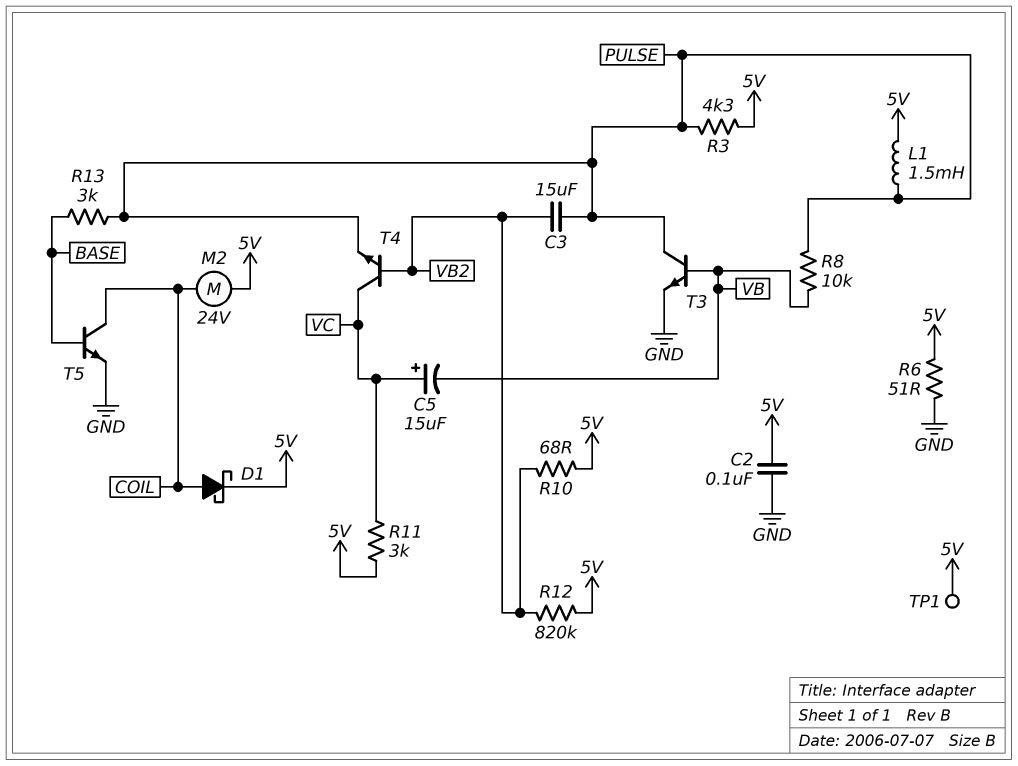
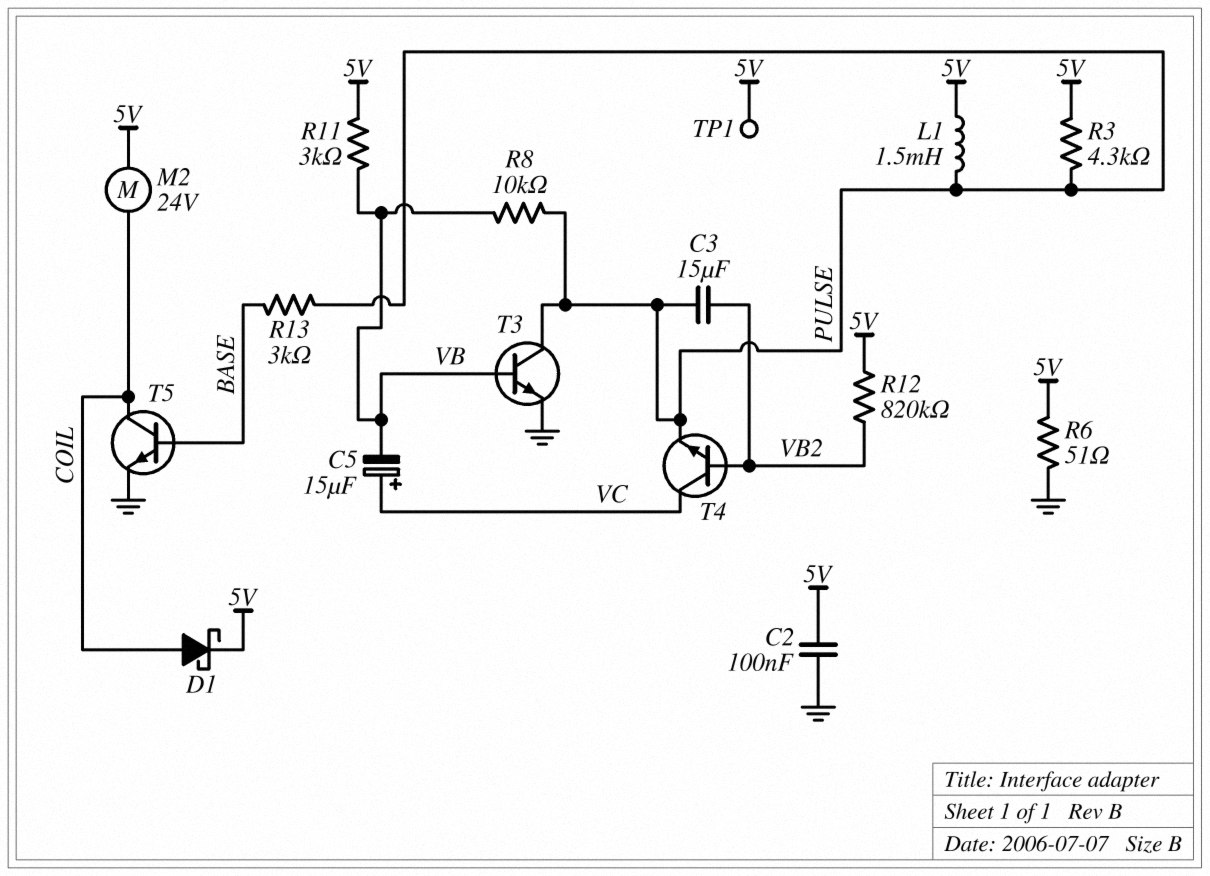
R10: 68 (5V, VB2) -> none
R11: 3k (5V, VC) -> 3k (5V, VB)

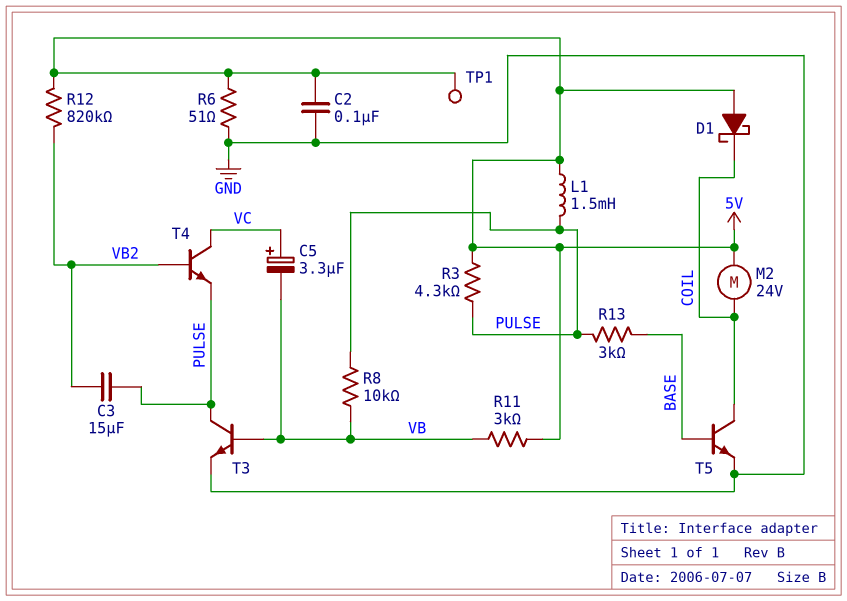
C5: 15uF (plus VC, minus VB) -> 3.3uF (plus VC, minus VB)
D1: schottky (A COIL, K 5V) -> schottky (A 5V, K COIL)

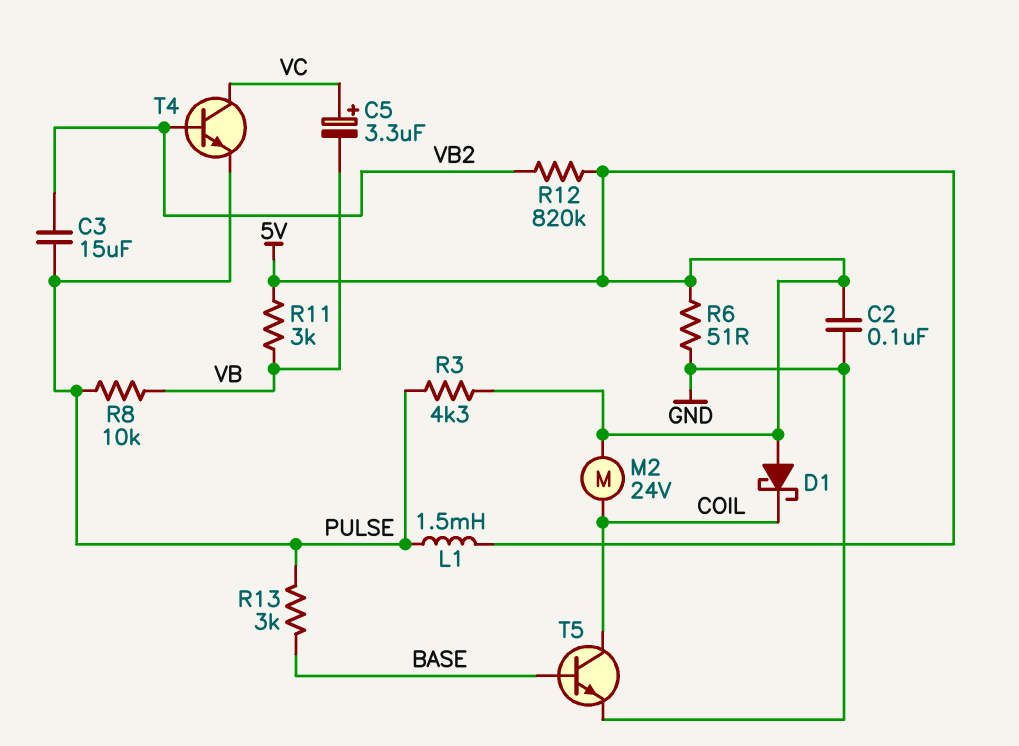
T3: NPN (B VB, C PULSE, E GND) -> none
TP1: test point (5V) -> none

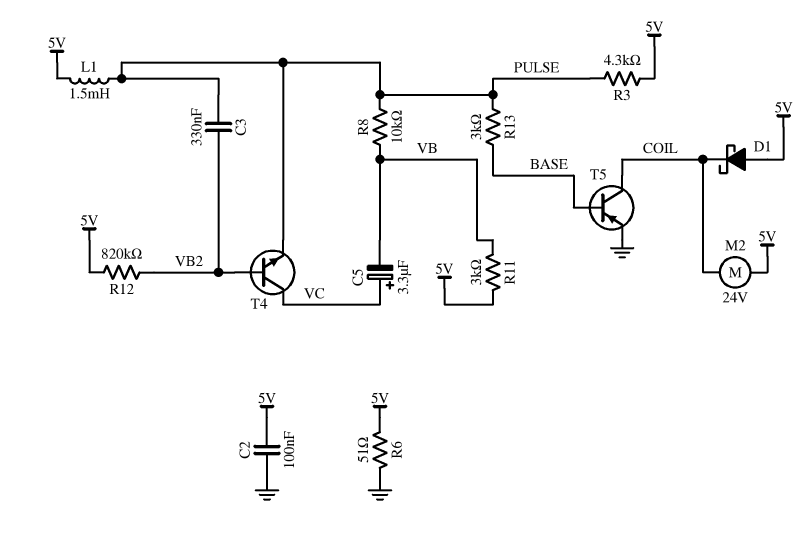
C3: 15uF (PULSE, VB2) -> 330nF (PULSE, VB2)
T5: NPN (B BASE, C COIL, E GND) -> PNP (B BASE, C COIL, E GND)

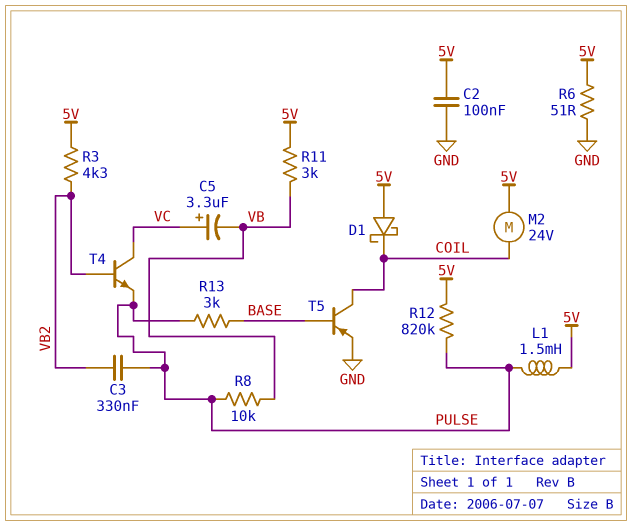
R3: 4.3k (5V, PULSE) -> 4.3k (5V, VB2)
R12: 820k (5V, VB2) -> 820k (5V, PULSE)

